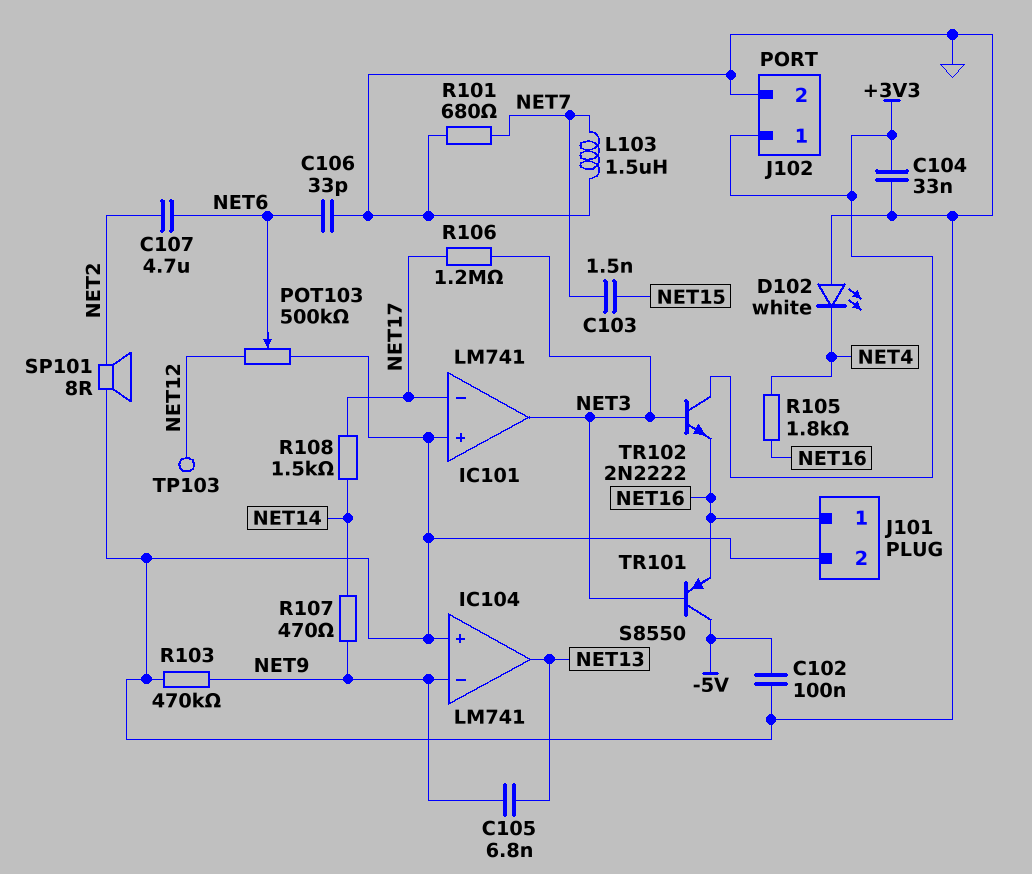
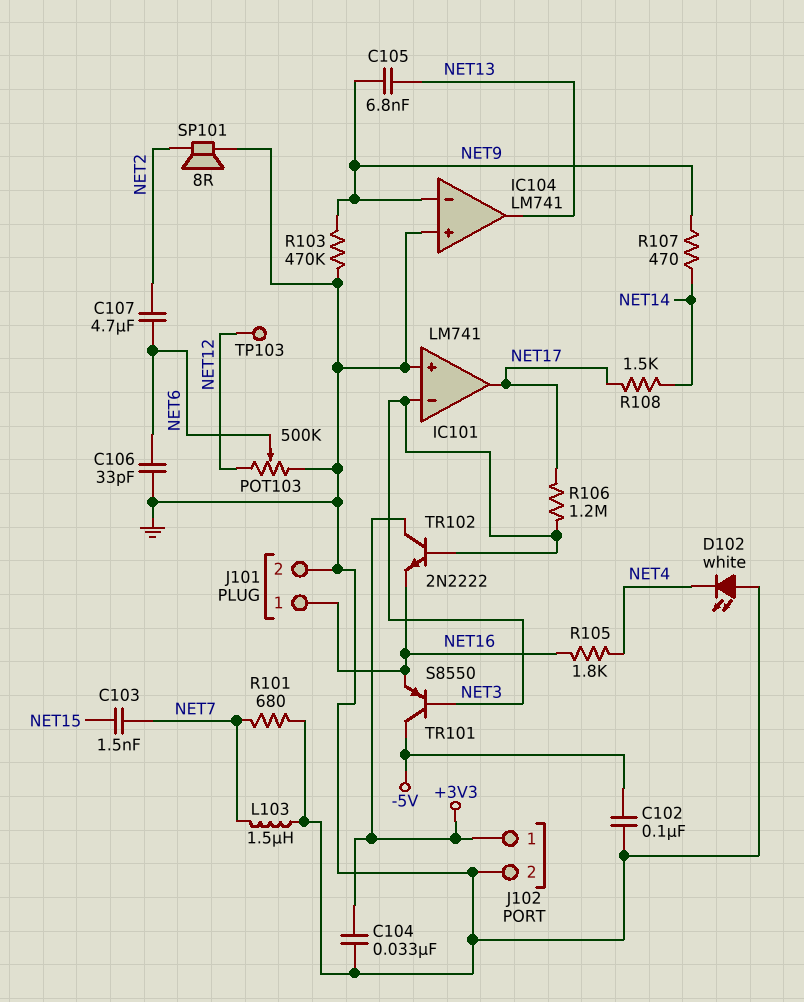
IC101 pin in-: NET17 -> NET3
IC101 pin out: NET3 -> NET17

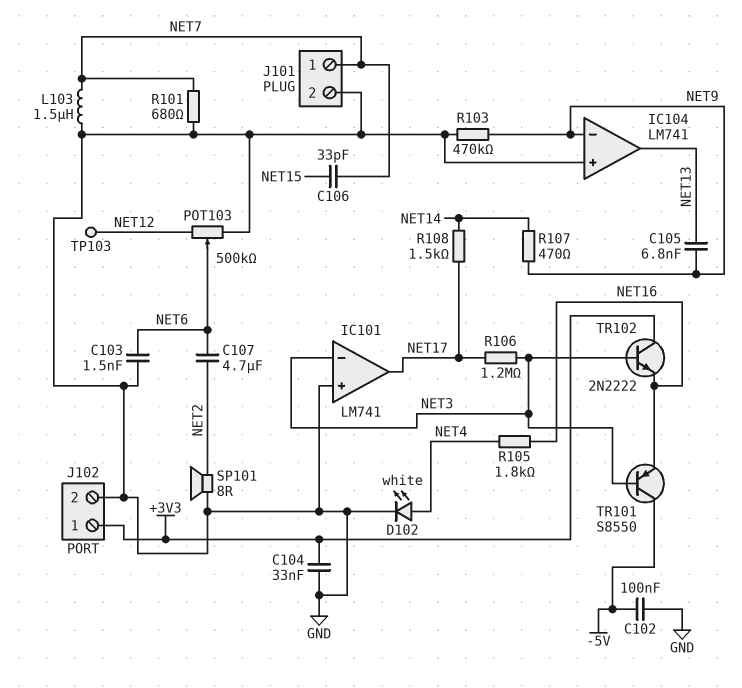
C103: 1.5nF (NET7, NET15) -> 1.5nF (GND, NET6)
C106: 33pF (GND, NET6) -> 33pF (NET7, NET15)
D102: LED white (A GND, K NET4) -> LED white (A NET4, K GND)
J101 pin 1: NET16 -> NET7

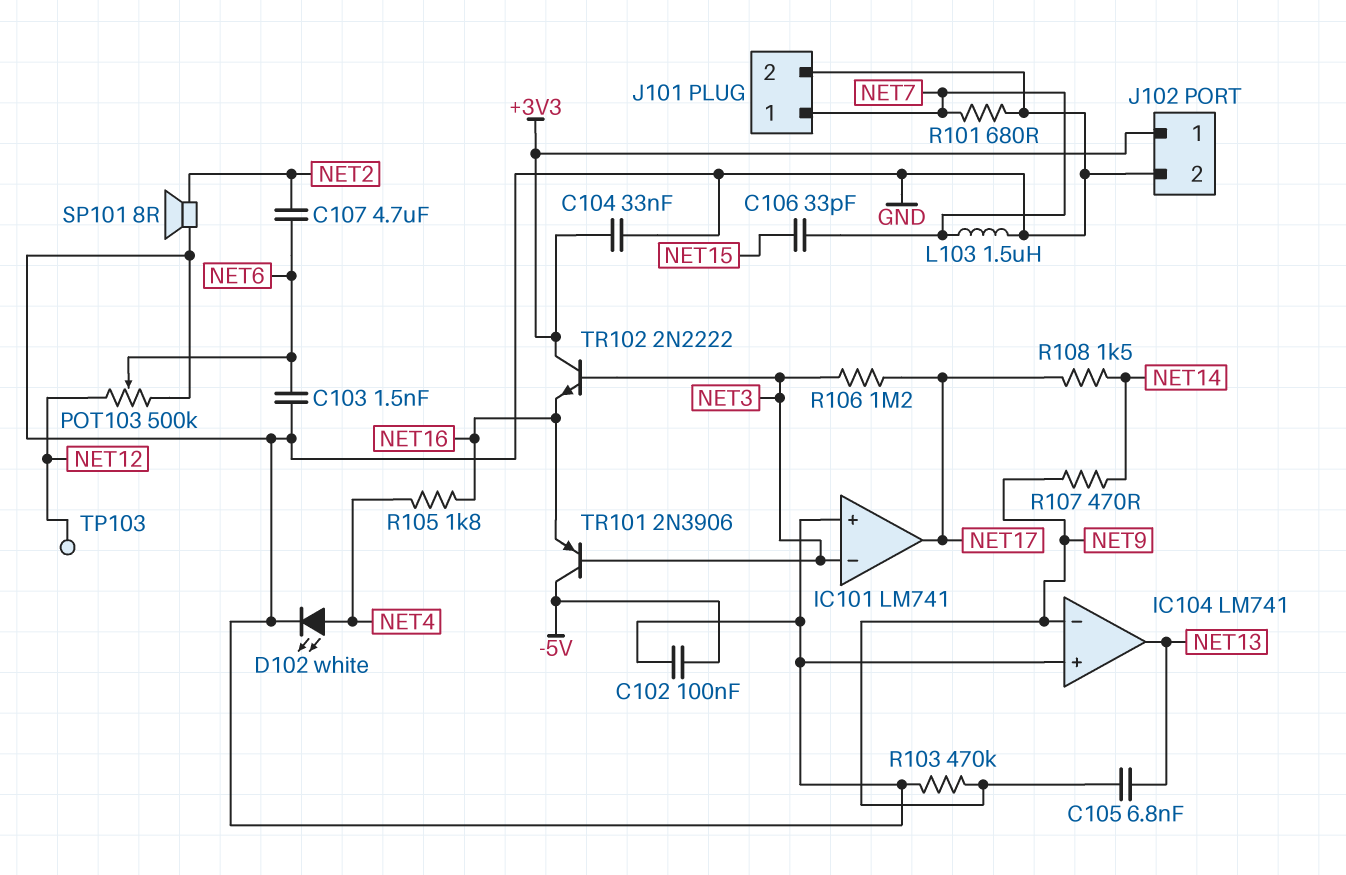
TR101: PNP S8550 (B NET3, C -5V, E NET16) -> PNP 2N3906 (B NET3, C -5V, E NET16)

